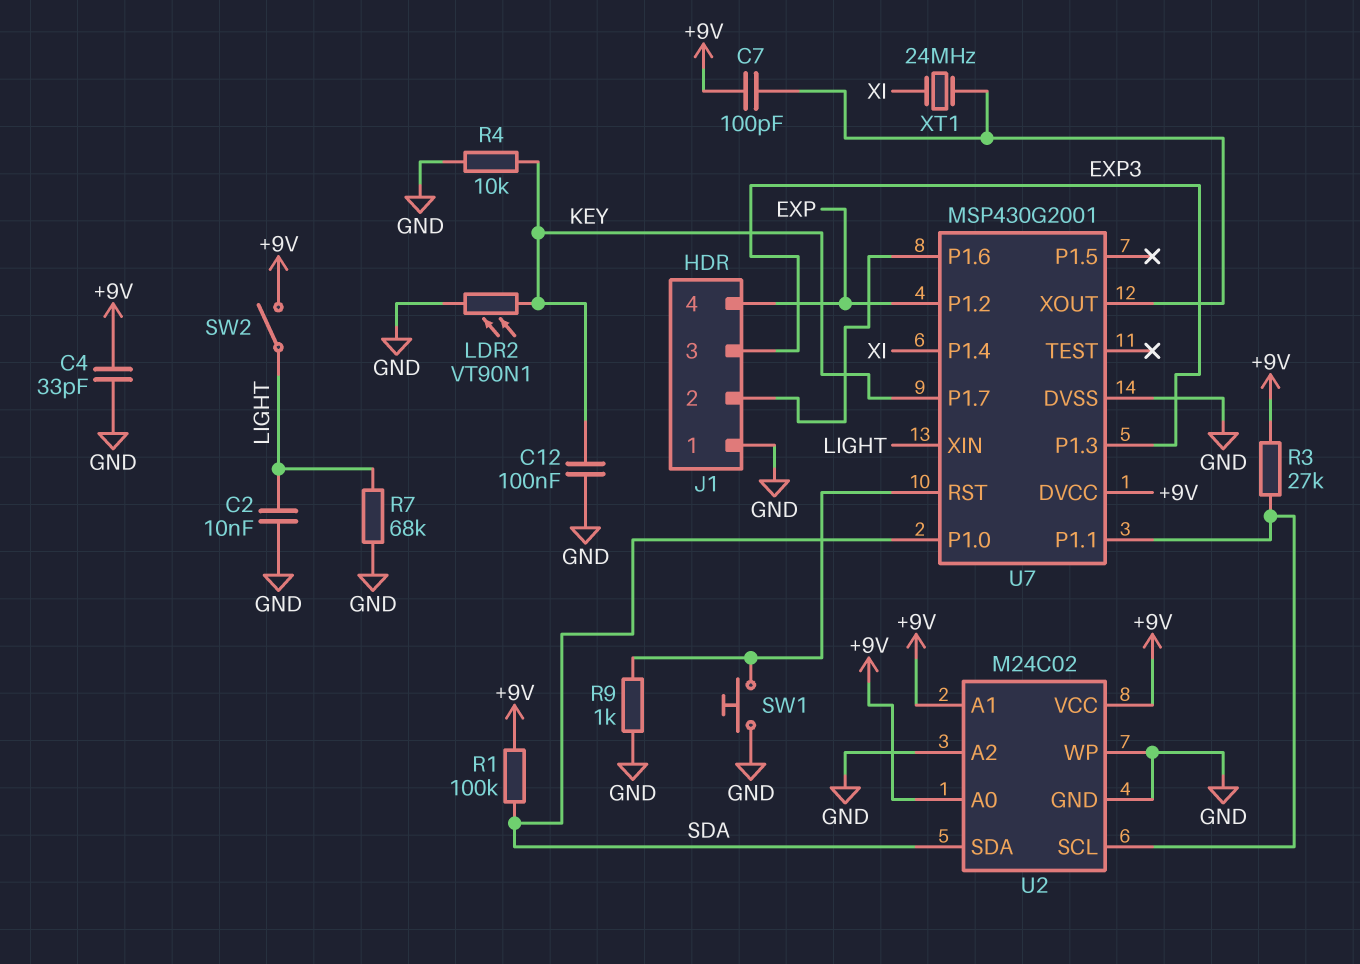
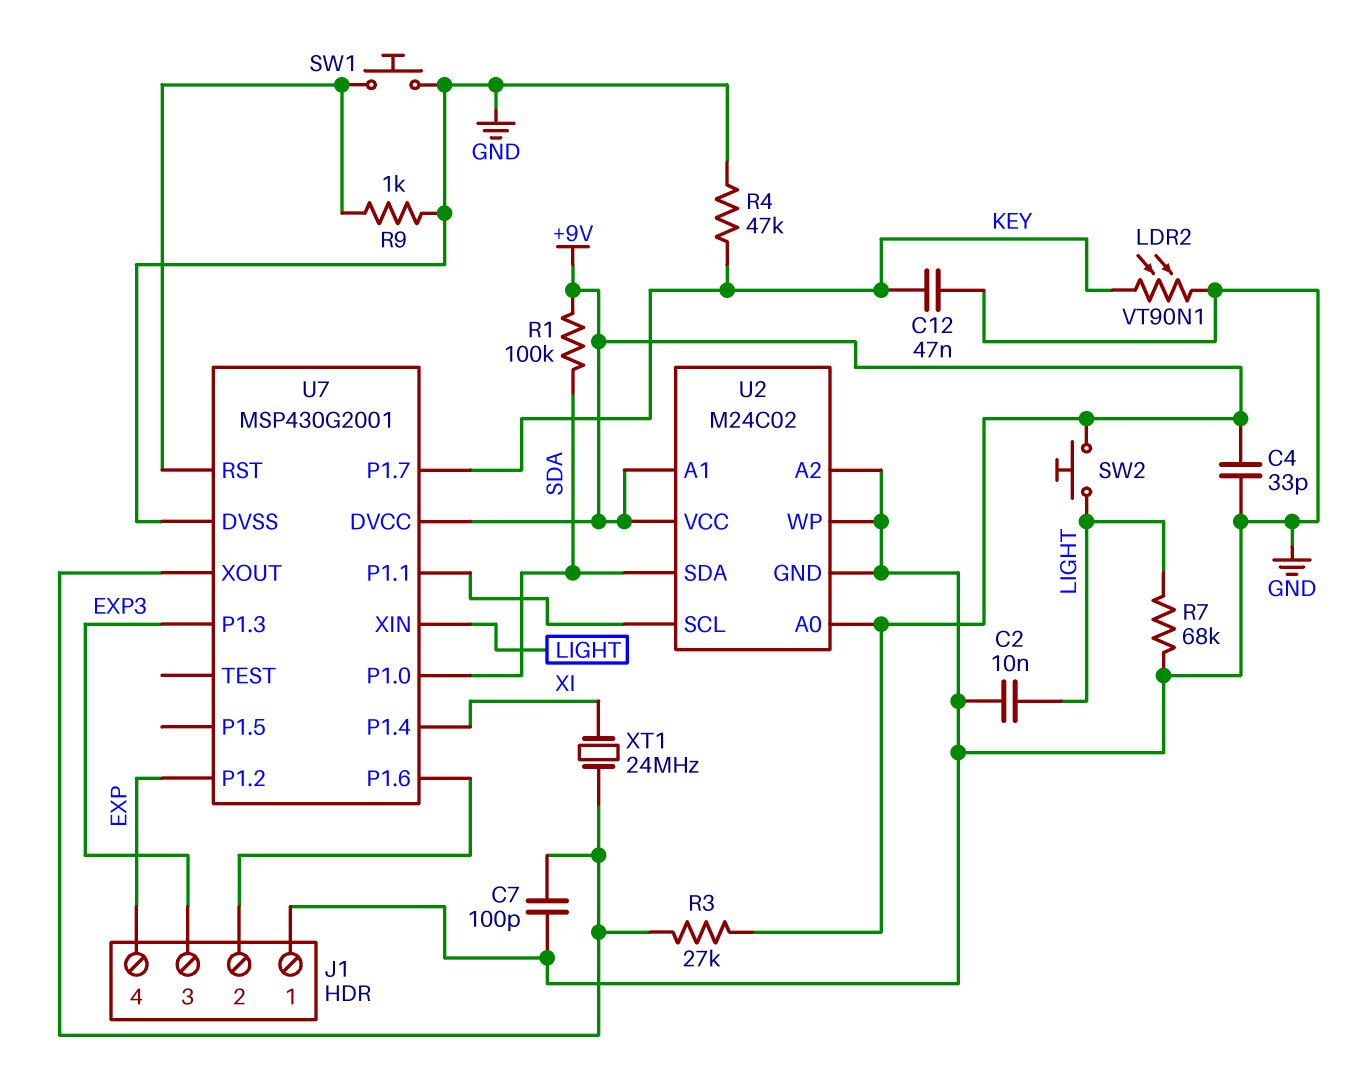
C7: 100pF (+9V, U7/XOUT) -> 100pF (GND, U7/XOUT)
C12: 100nF (GND, KEY) -> 47nF (GND, KEY)
R3: 27k (+9V, U2/SCL) -> 27k (+9V, U7/XOUT)
R4: 10k (GND, KEY) -> 47k (GND, KEY)
SW2: switch (+9V, LIGHT) -> button (+9V, LIGHT)

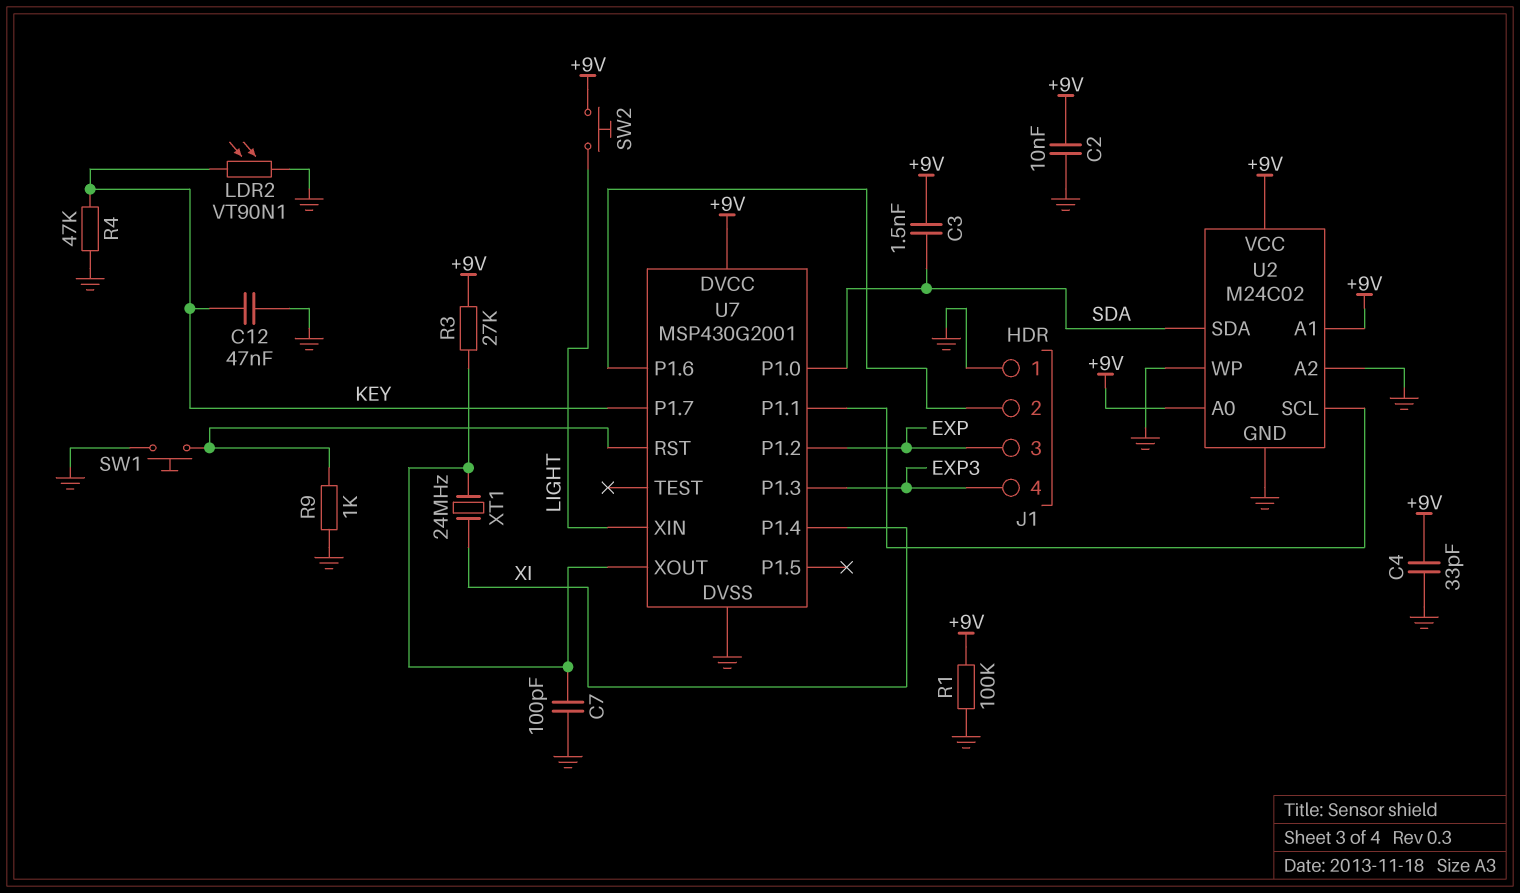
C2: 10nF (GND, LIGHT) -> 10nF (+9V, GND)
C3: none -> 1.5nF (+9V, SDA)
J1 pin 3: EXP3 -> EXP
J1 pin 4: EXP -> EXP3
R1: 100k (+9V, SDA) -> 100k (+9V, GND)
R7: 68k (GND, LIGHT) -> none

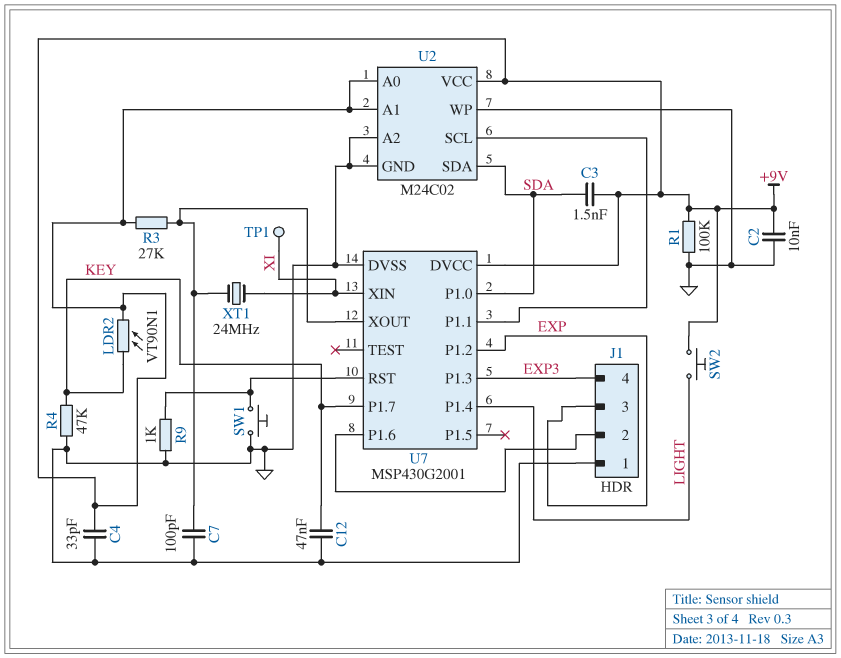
LDR2: VT90N1 (GND, KEY) -> VT90N1 (+9V, KEY)
TP1: none -> test point (XI)
U7 pin P1.4: XI -> LIGHT
U7 pin XIN: LIGHT -> XI

